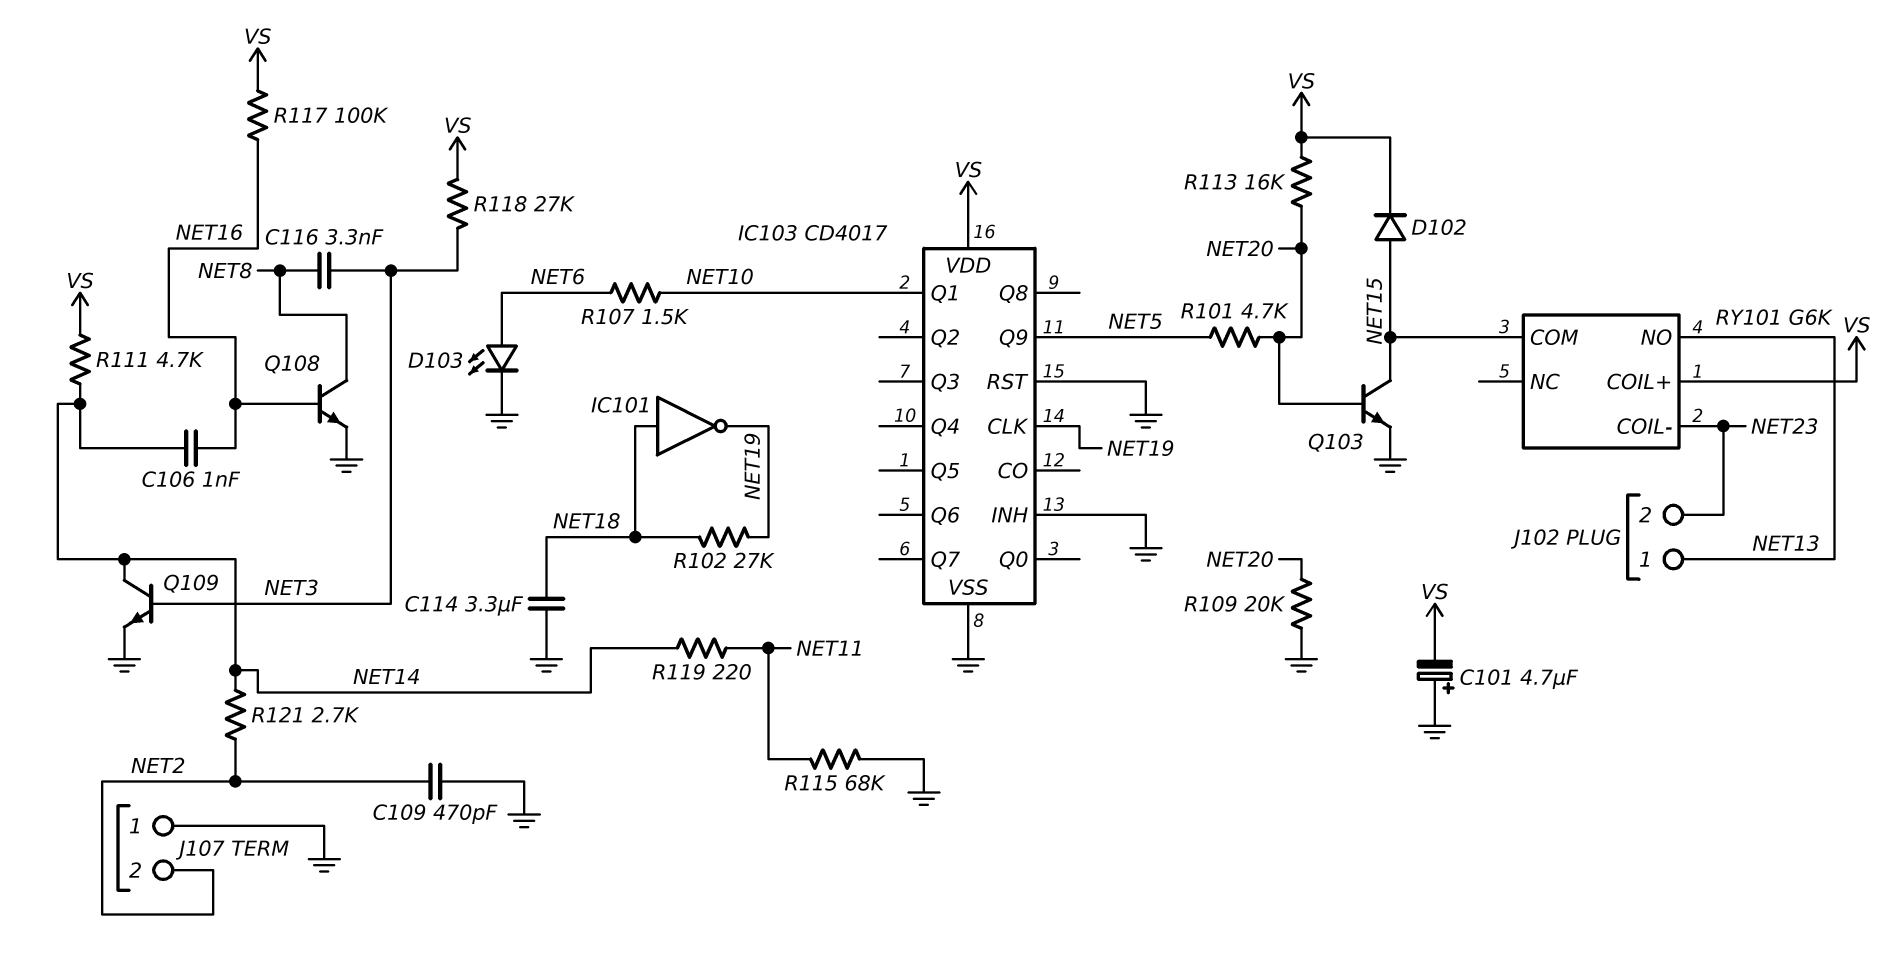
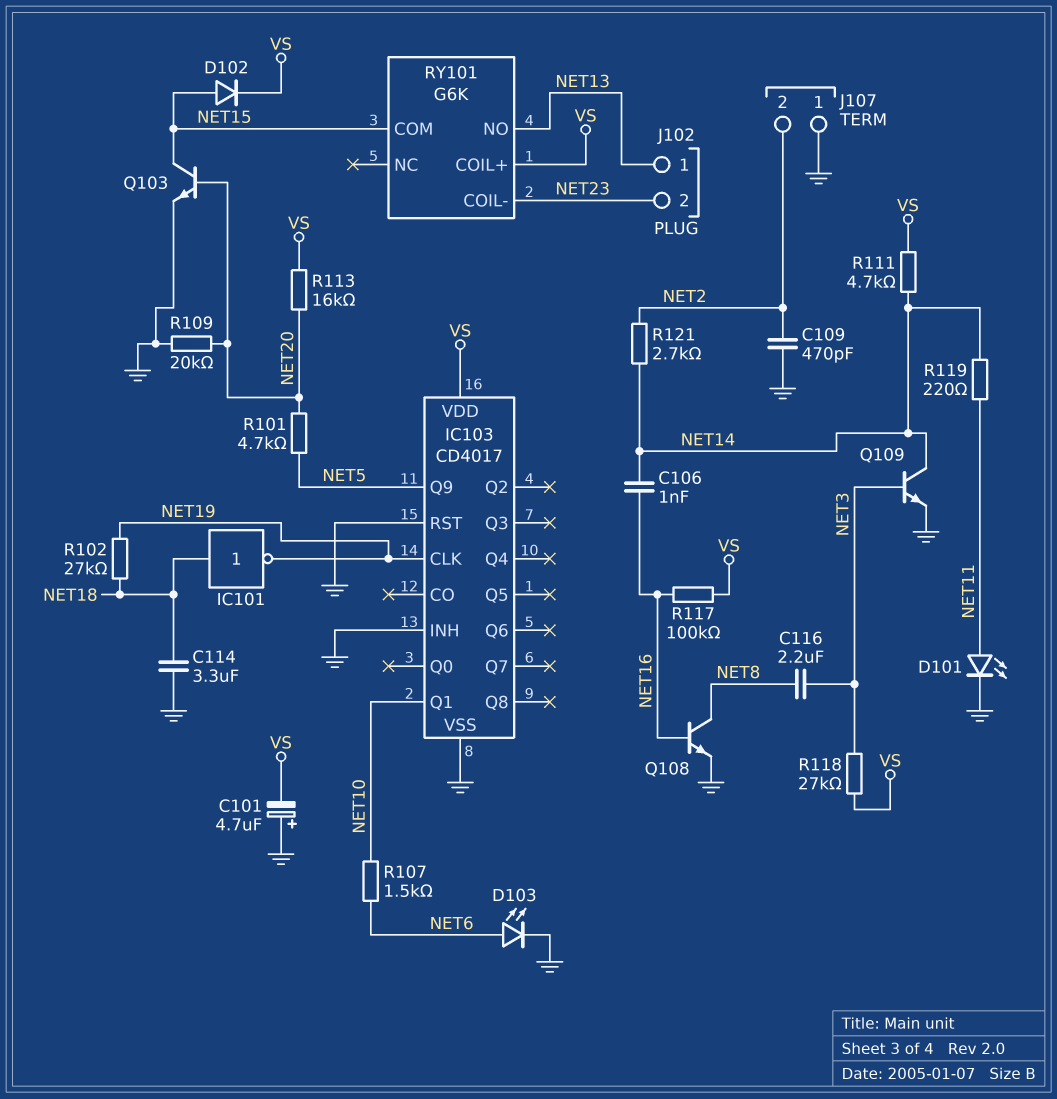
C116: 3.3nF (NET3, NET8) -> 2.2uF (NET3, NET8)
D101: none -> LED (A NET11, K GND)
R115: 68k (GND, NET11) -> none

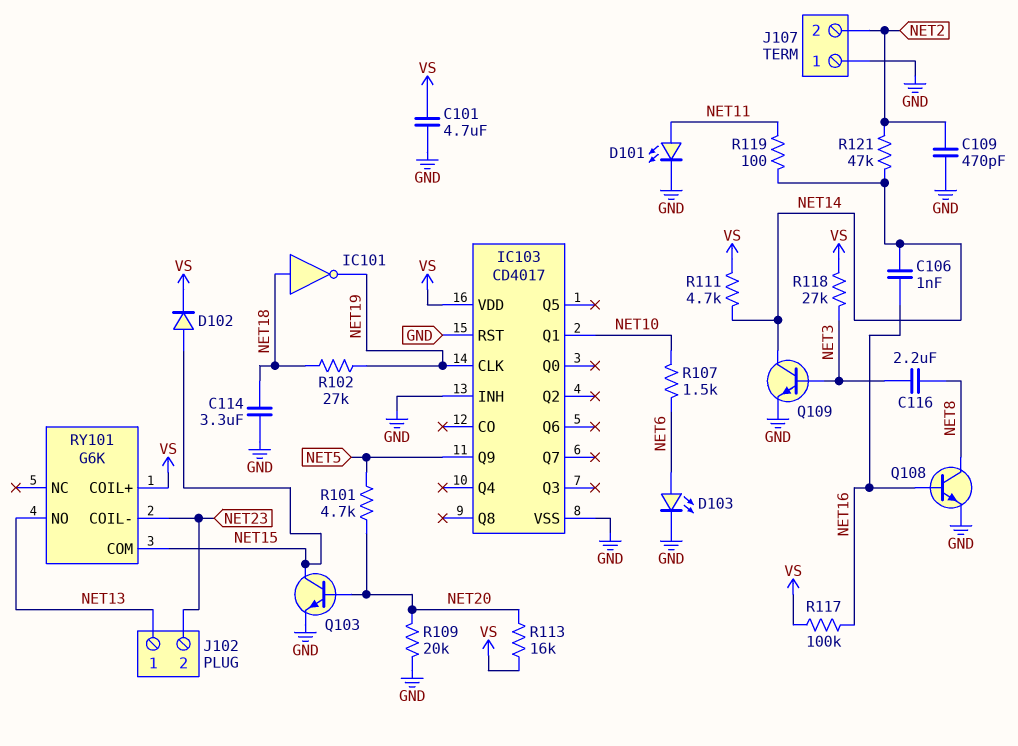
C101: 4.7uF (plus GND, minus VS) -> 4.7uF (GND, VS)
R119: 220 (NET11, NET14) -> 100 (NET11, NET14)
R121: 2.7k (NET2, NET14) -> 47k (NET2, NET14)

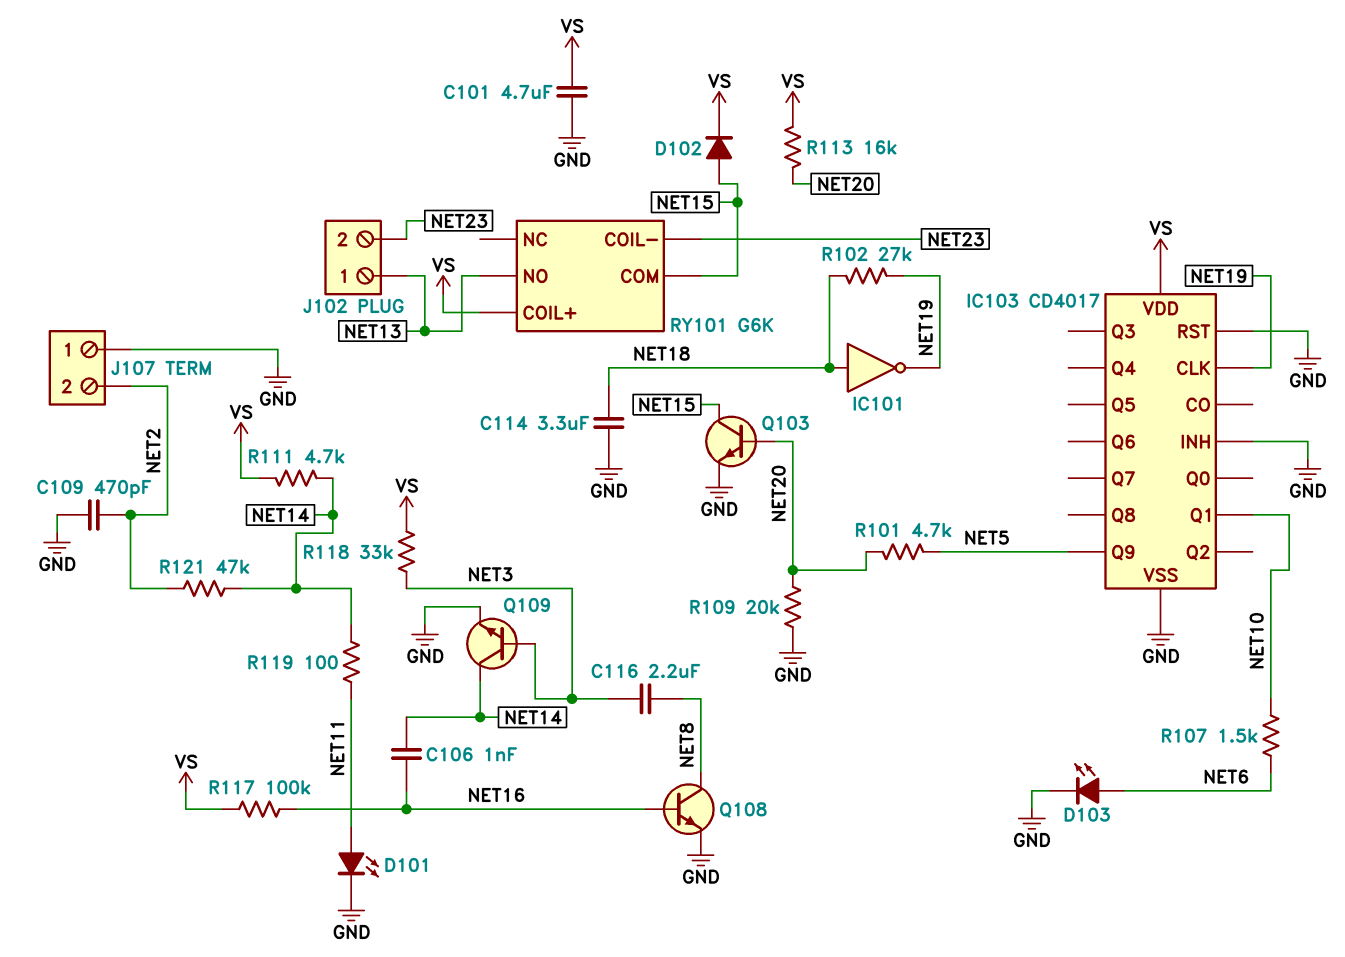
R118: 27k (NET3, VS) -> 33k (NET3, VS)

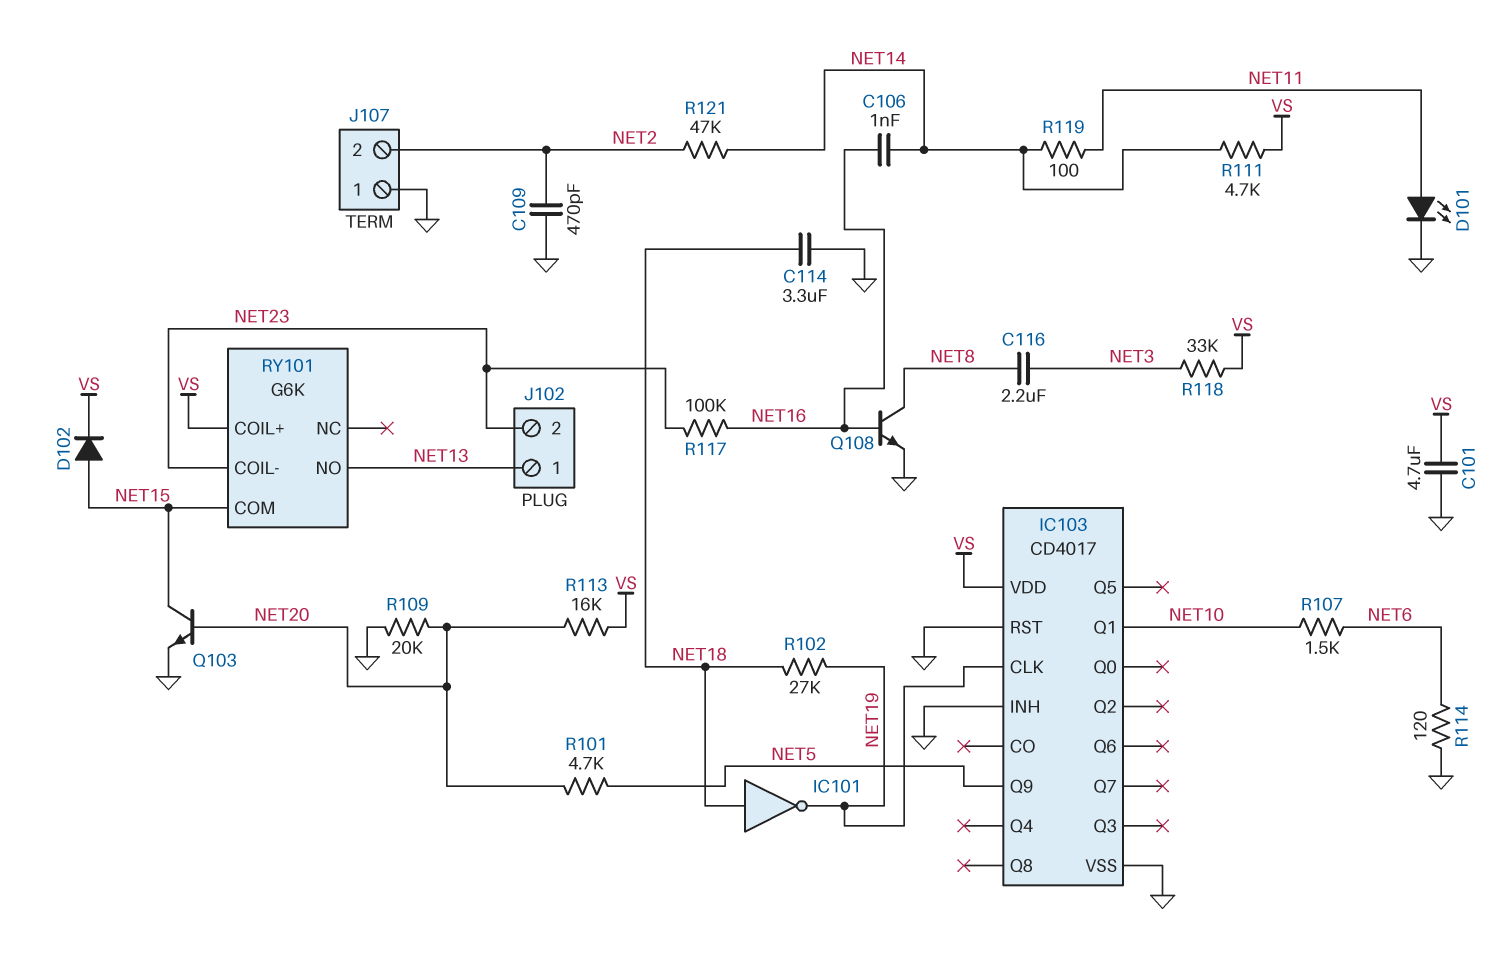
D103: LED (A NET6, K GND) -> none
Q109: NPN (B NET3, C NET14, E GND) -> none
R114: none -> 120 (GND, NET6)
R117: 100k (NET16, VS) -> 100k (NET16, NET23)

